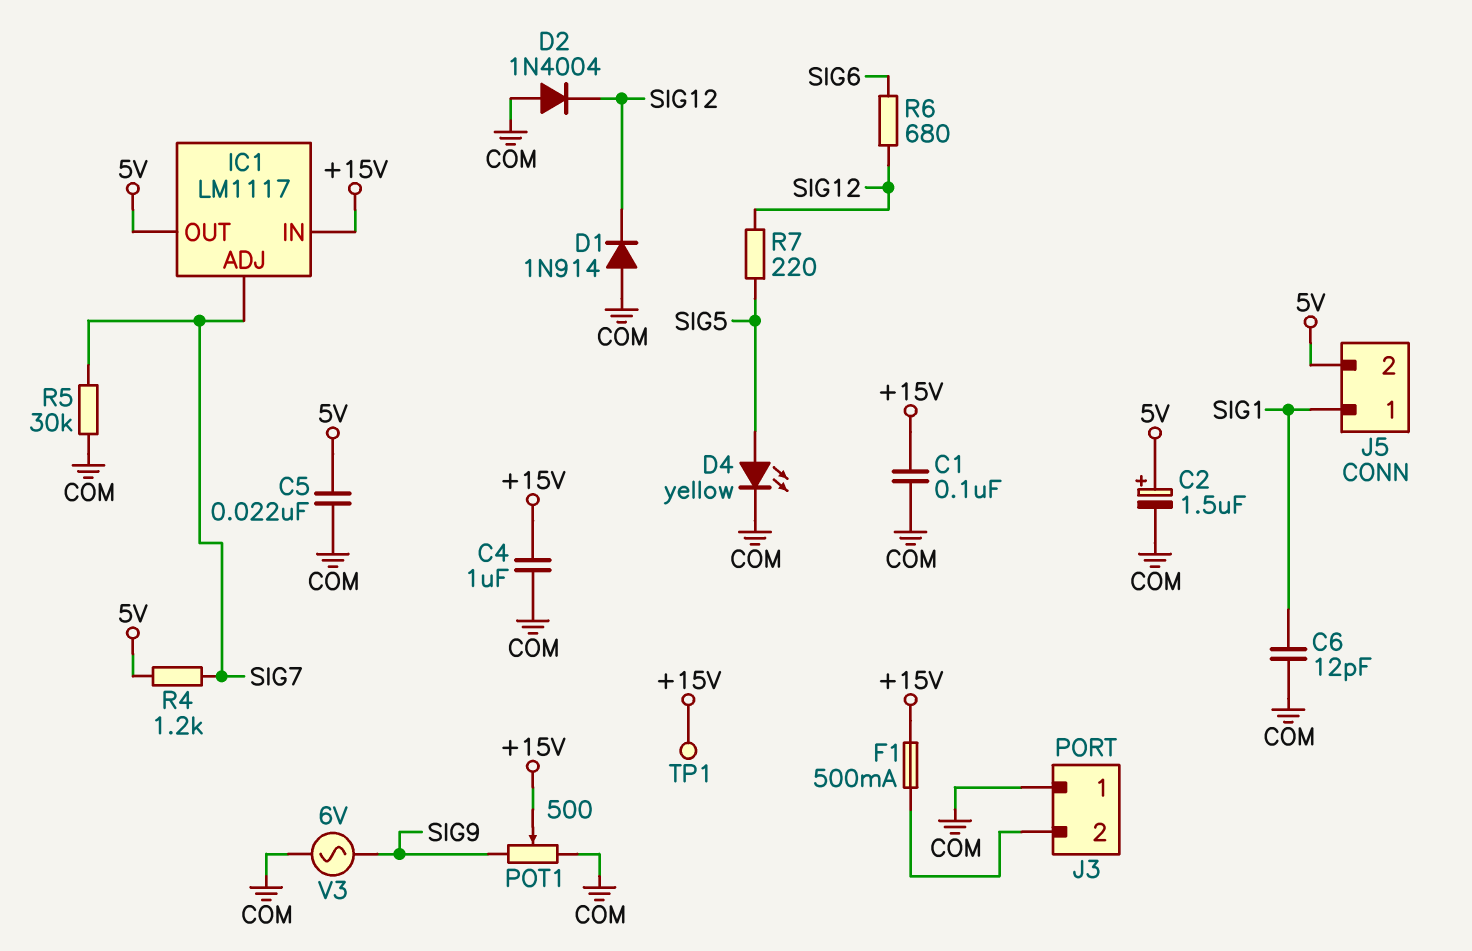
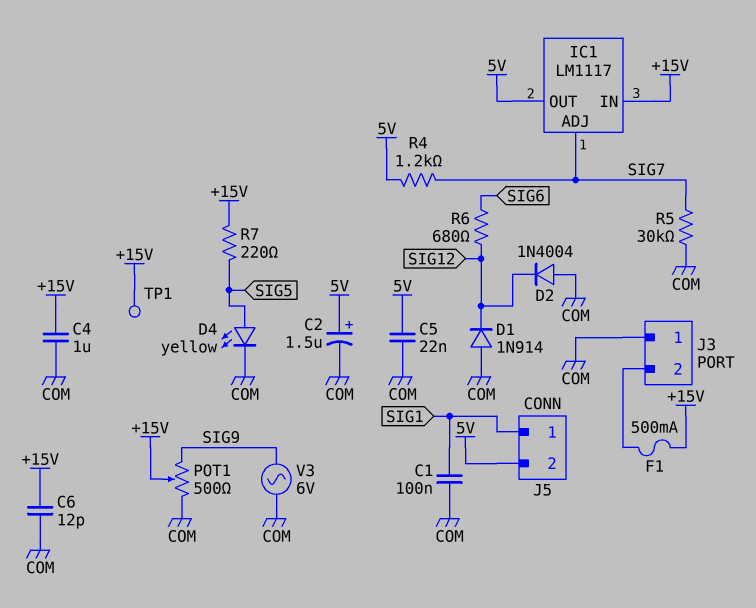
C1: 100nF (+15V, COM) -> 100nF (COM, SIG1)
C6: 12pF (COM, SIG1) -> 12pF (+15V, COM)
R7: 220 (SIG5, SIG12) -> 220 (+15V, SIG5)

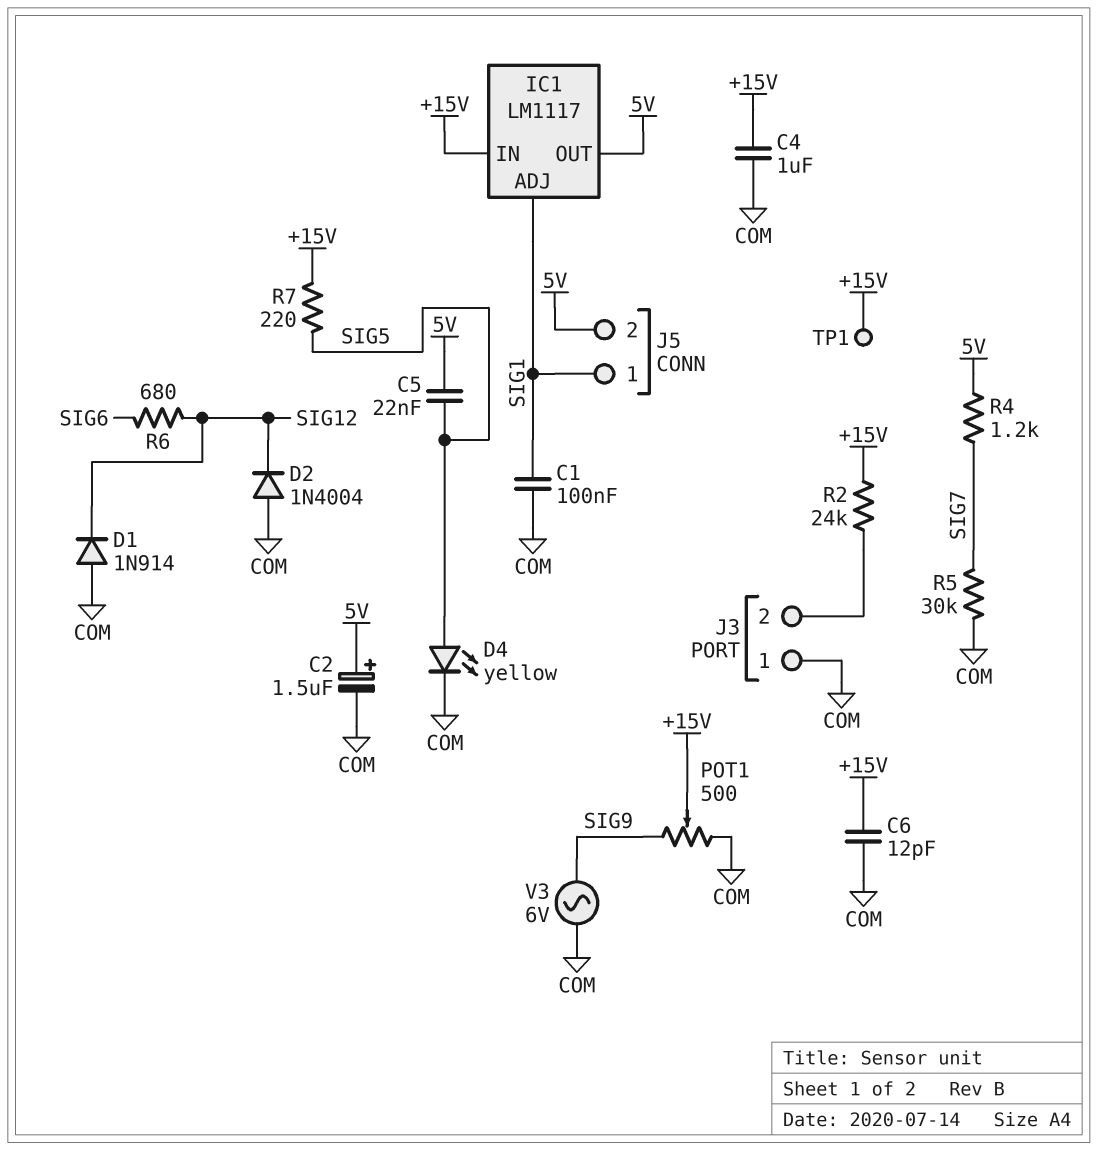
C5: 22nF (5V, COM) -> 22nF (5V, SIG5)
F1: 500mA (+15V, J3/2) -> none
IC1 pin ADJ: SIG7 -> SIG1
R2: none -> 24k (+15V, J3/2)

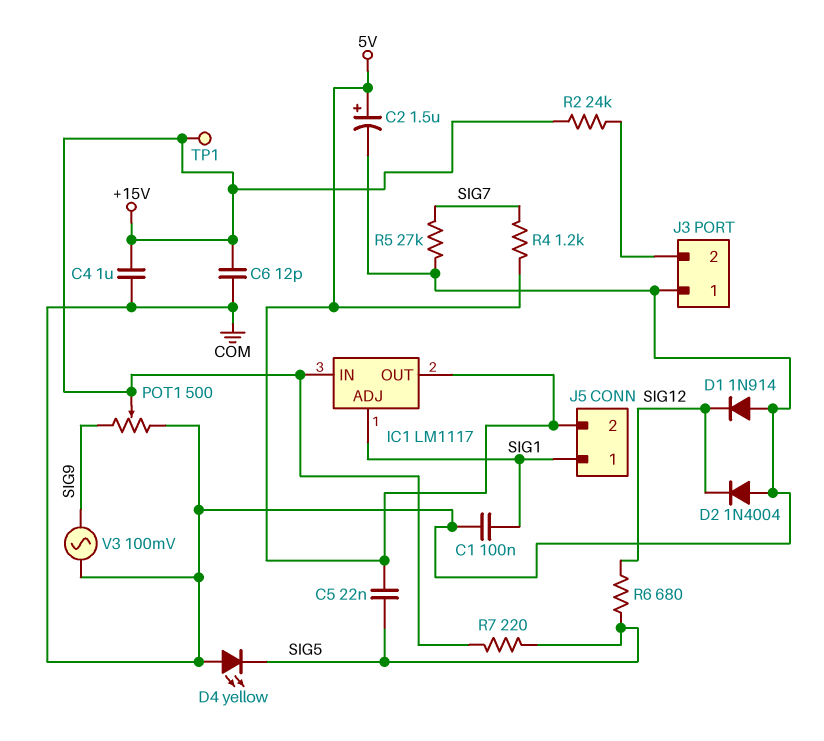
D4: LED yellow (A SIG5, K COM) -> LED yellow (A COM, K SIG5)
R5: 30k (COM, SIG7) -> 27k (COM, SIG7)
R6: 680 (SIG6, SIG12) -> 680 (SIG5, SIG12)
V3: AC 6V (COM, SIG9) -> AC 100mV (COM, SIG9)

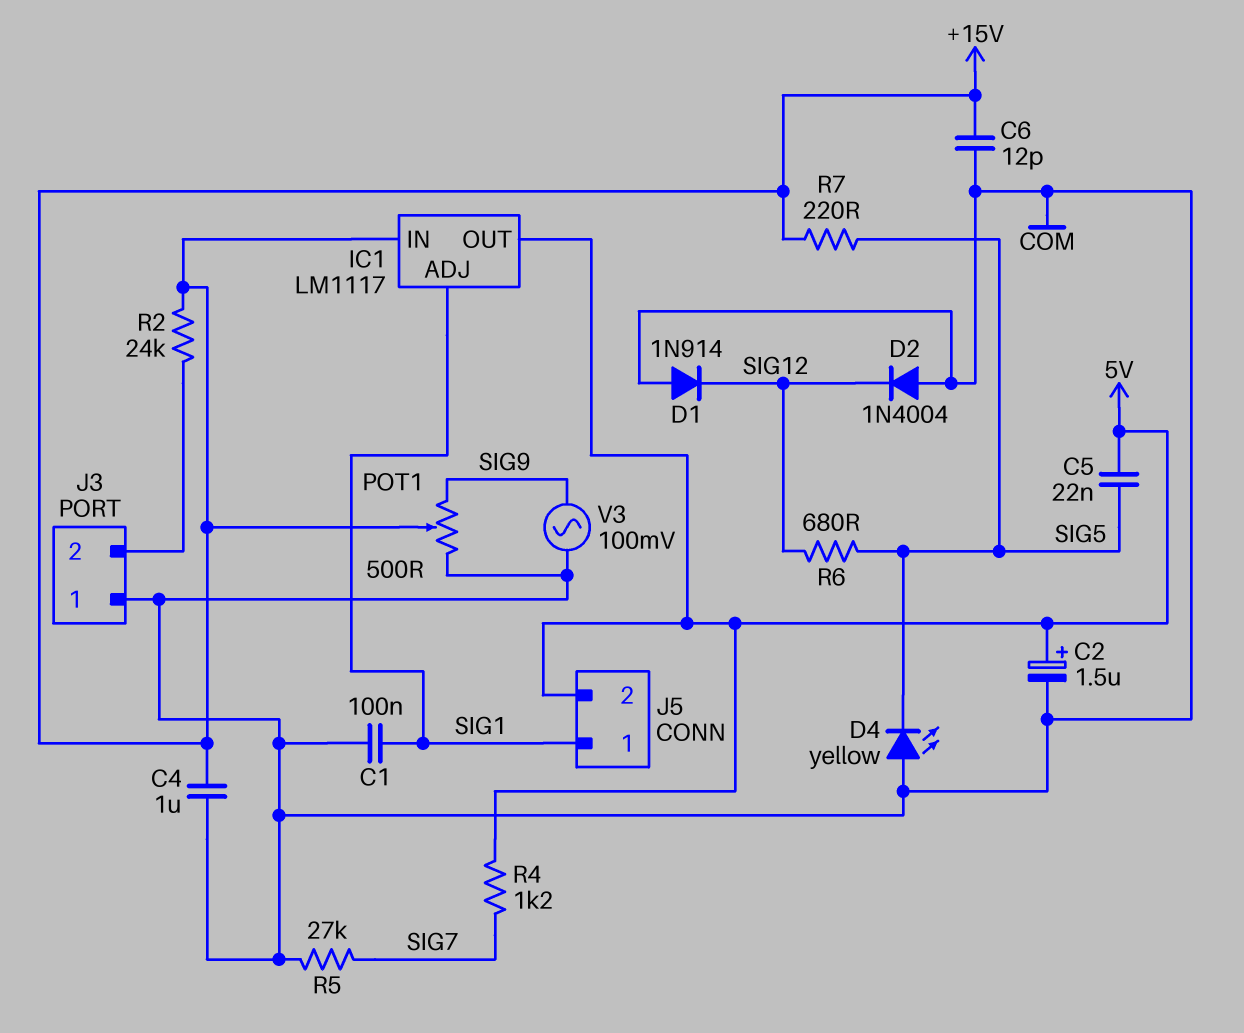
TP1: test point (+15V) -> none

